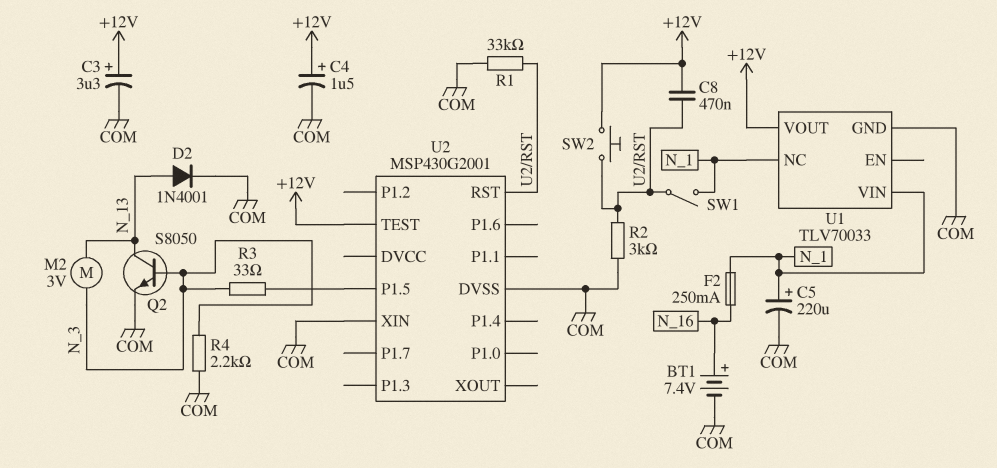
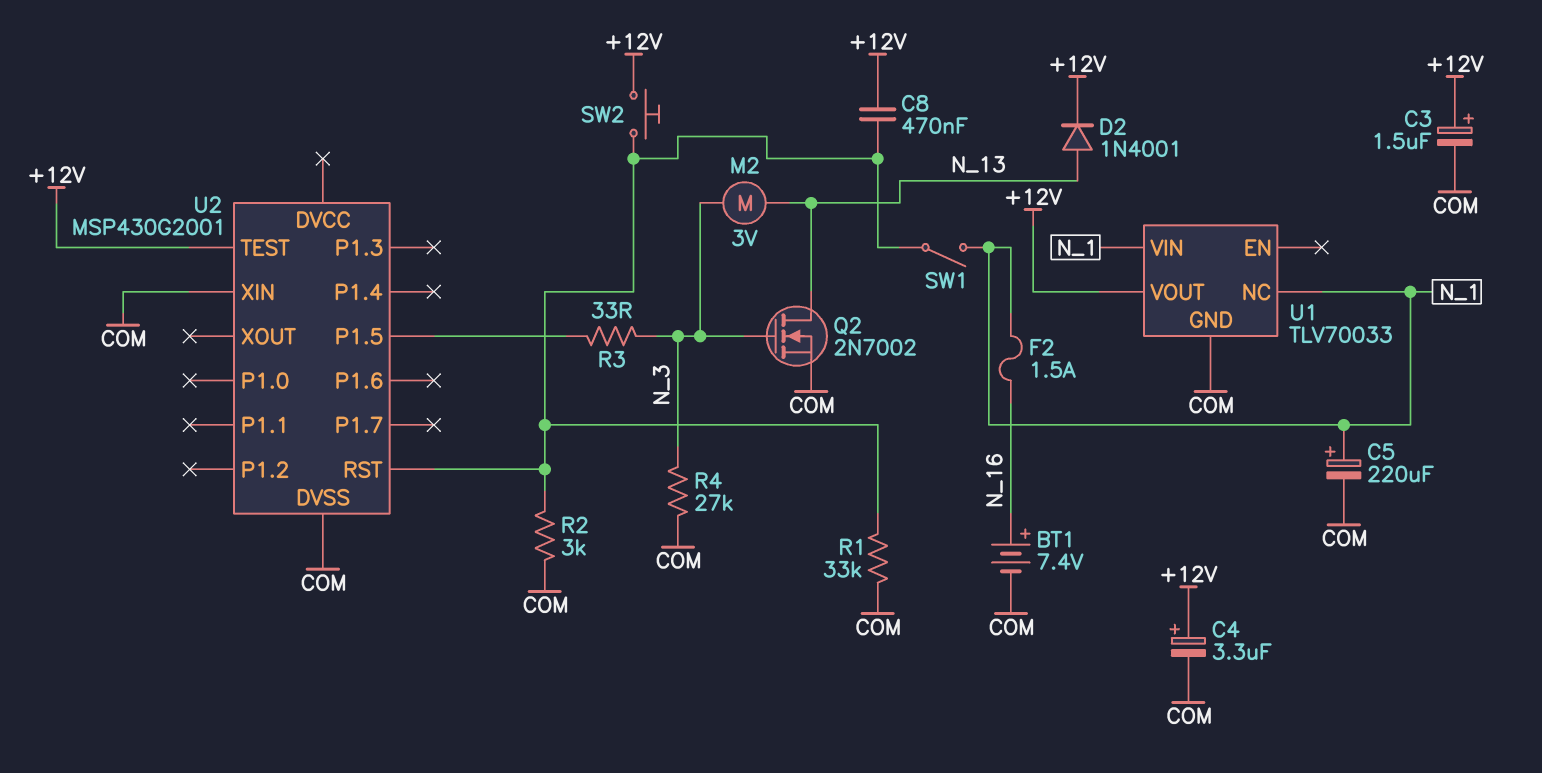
C3: 3.3uF (plus +12V, minus COM) -> 1.5uF (plus +12V, minus COM)
C4: 1.5uF (plus +12V, minus COM) -> 3.3uF (plus +12V, minus COM)
D2: diode 1N4001 (A N_13, K COM) -> diode 1N4001 (A N_13, K +12V)
F2: 250mA (N_1, N_16) -> 1.5A (N_1, N_16)
Q2: NPN S8050 (B N_3, C N_13, E COM) -> NMOS 2N7002 (G N_3, D N_13, S COM)
R4: 2.2k (COM, N_3) -> 27k (COM, N_3)

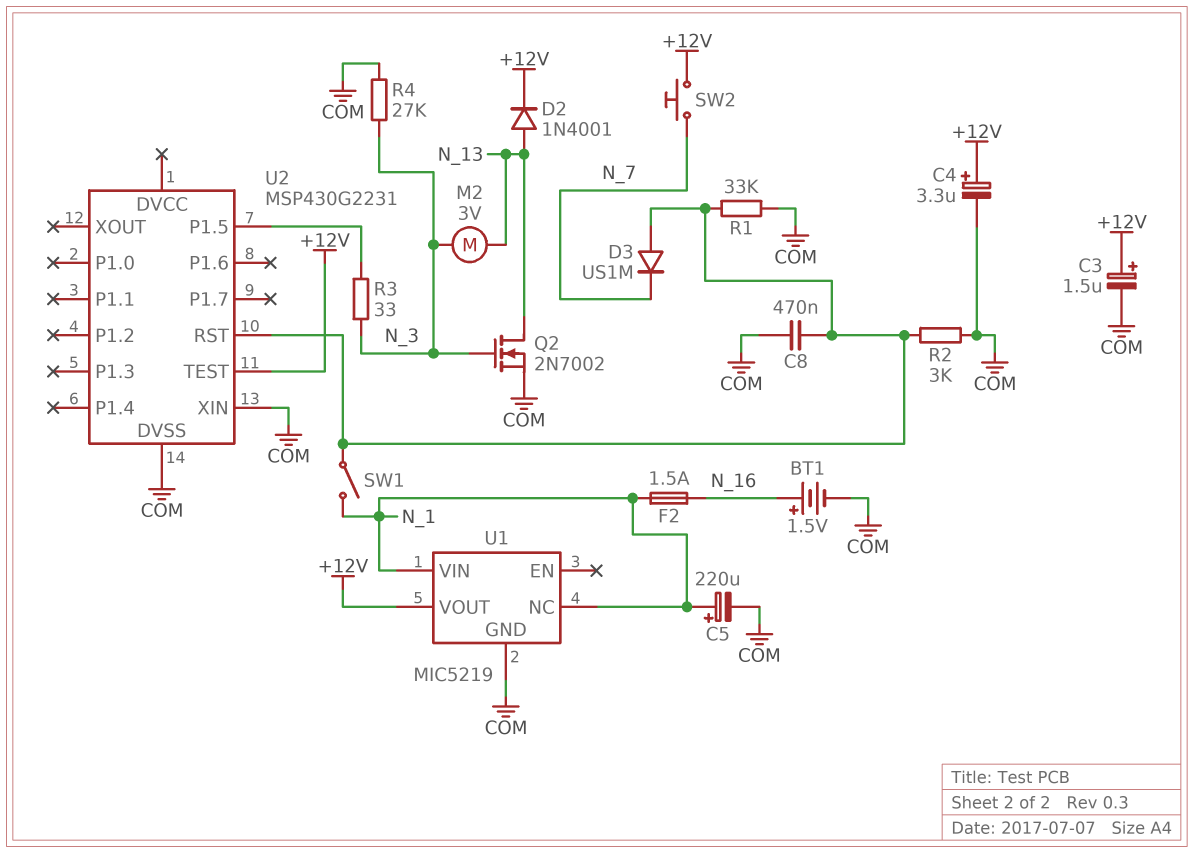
BT1: 7.4V (plus N_16, minus COM) -> 1.5V (plus N_16, minus COM)
C8: 470nF (+12V, U2/RST) -> 470nF (COM, U2/RST)
D3: none -> diode US1M (A U2/RST, K N_7)
SW2: button (+12V, U2/RST) -> button (+12V, N_7)
U1: TLV70033 -> MIC5219
U2: MSP430G2001 -> MSP430G2231

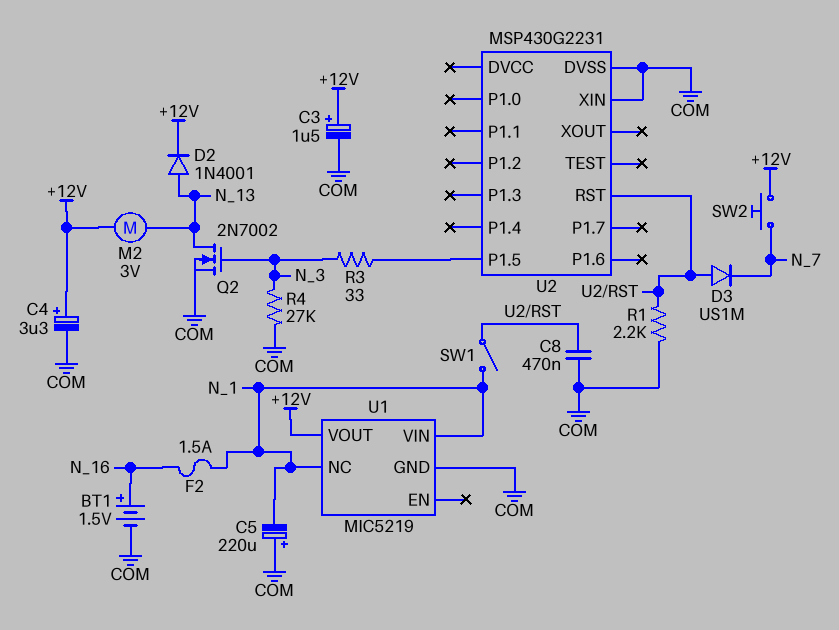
C5: 220uF (plus N_1, minus COM) -> 220uF (plus COM, minus N_1)
M2: motor 3V (N_3, N_13) -> motor 3V (+12V, N_13)
R1: 33k (COM, U2/RST) -> 2.2k (COM, U2/RST)
R2: 3k (COM, U2/RST) -> none
U2 pin TEST: +12V -> none

